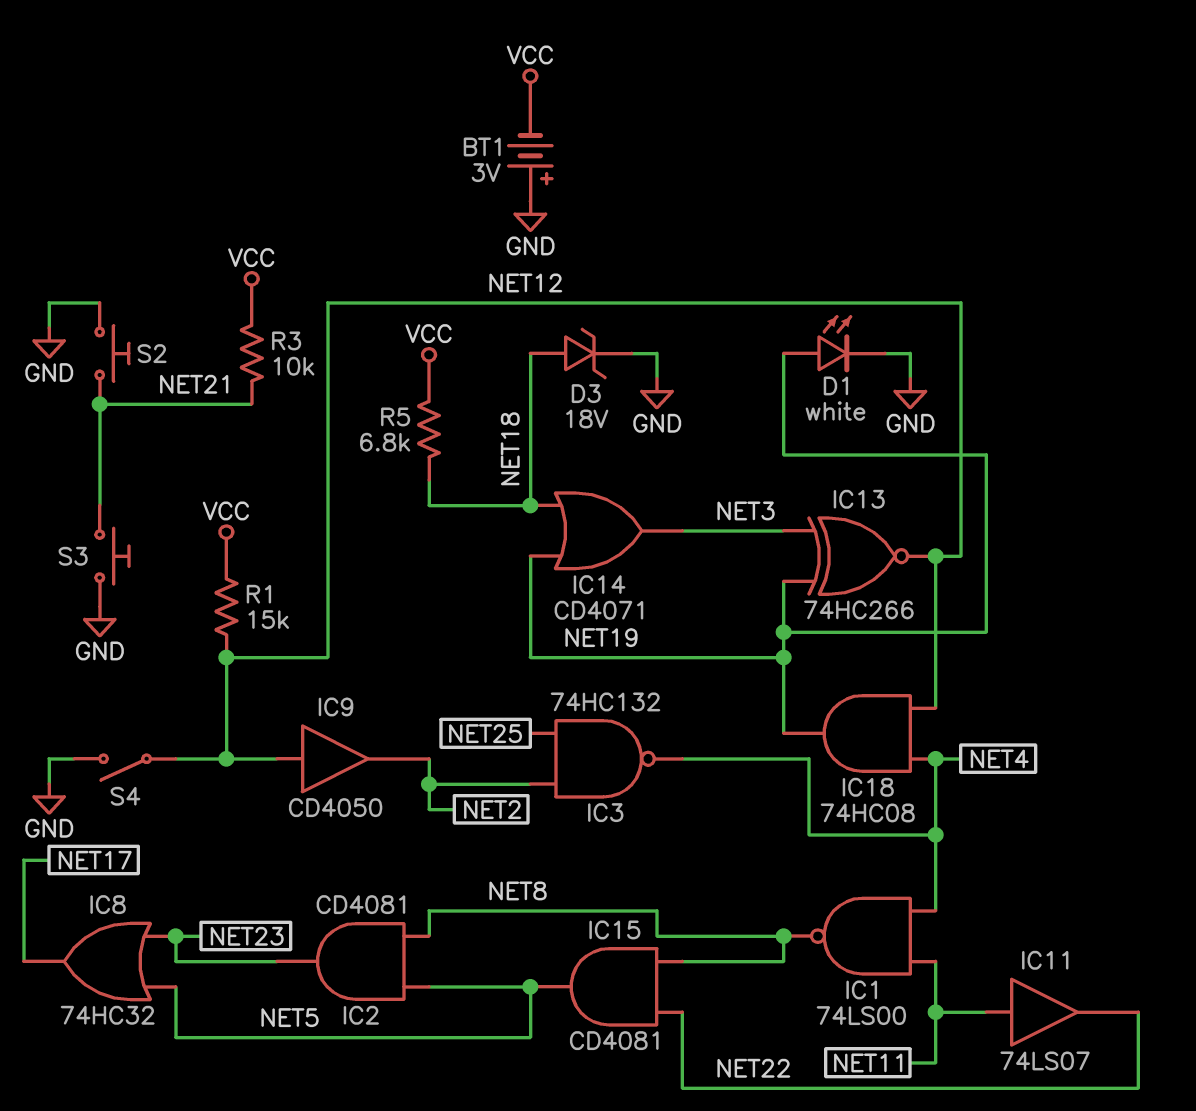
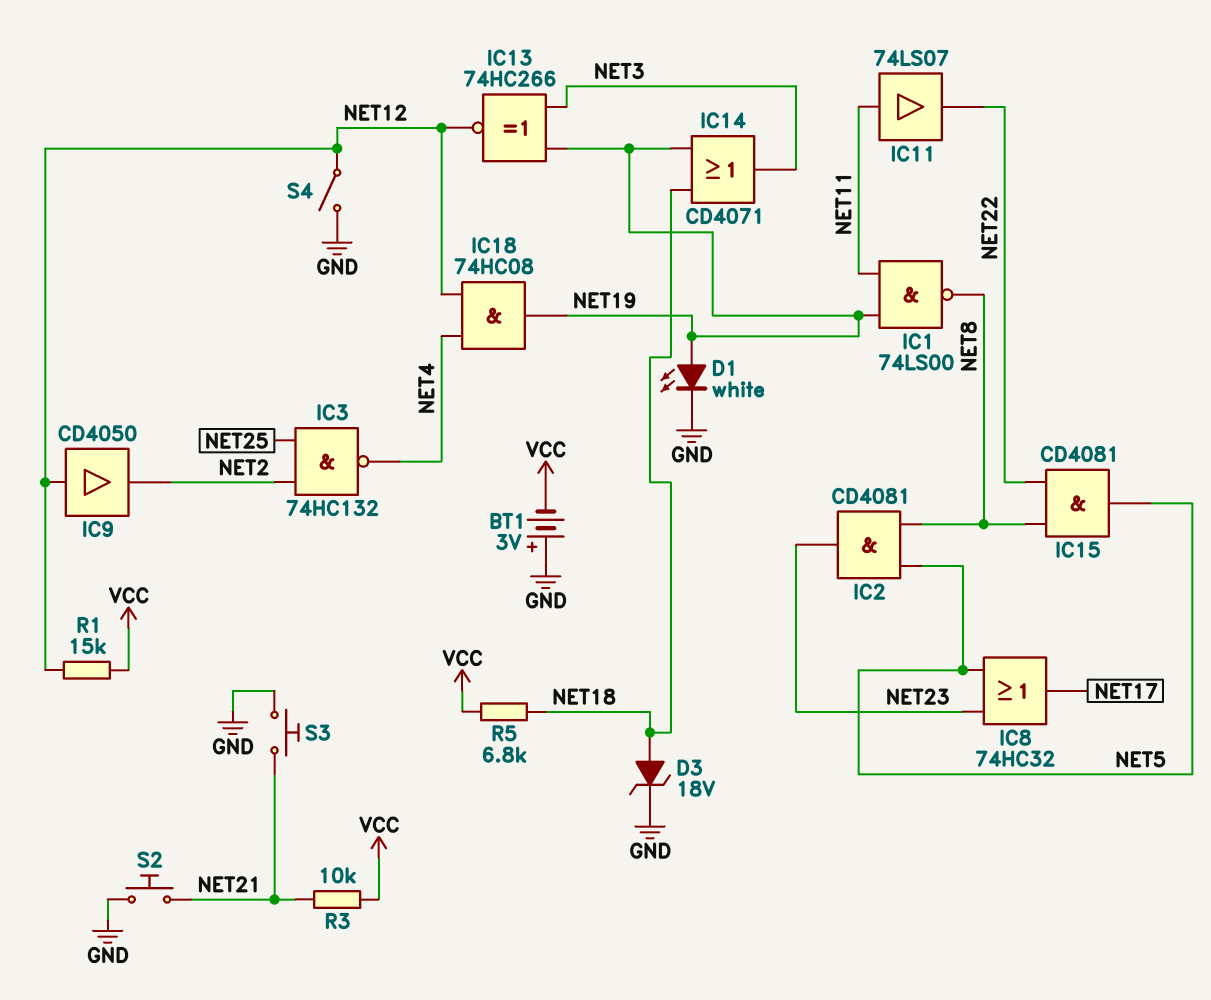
IC1: NAND 74LS00 (in NET4, in NET11, out NET8) -> NAND 74LS00 (in NET11, in NET19, out NET8)

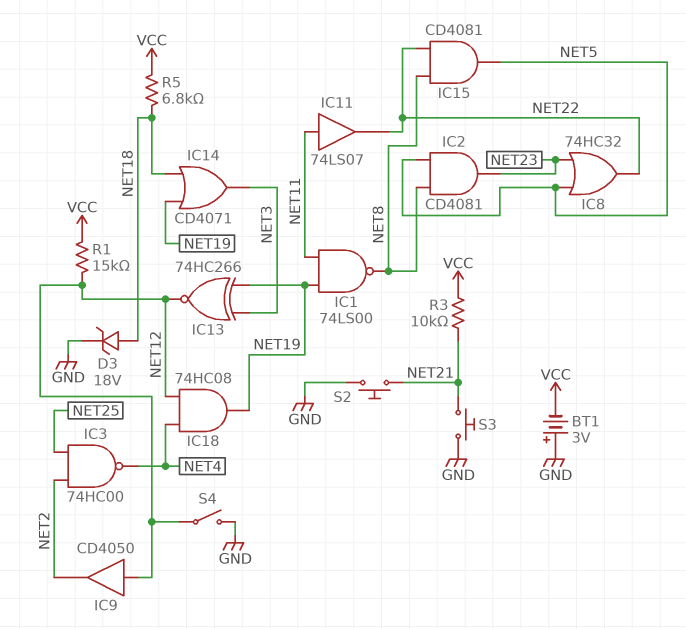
D1: LED white (A NET19, K GND) -> none
IC3: NAND 74HC132 (in NET2, in NET25, out NET4) -> NAND 74HC00 (in NET2, in NET25, out NET4)
IC8: OR 74HC32 (in NET5, in NET23, out NET17) -> OR 74HC32 (in NET5, in NET23, out NET22)

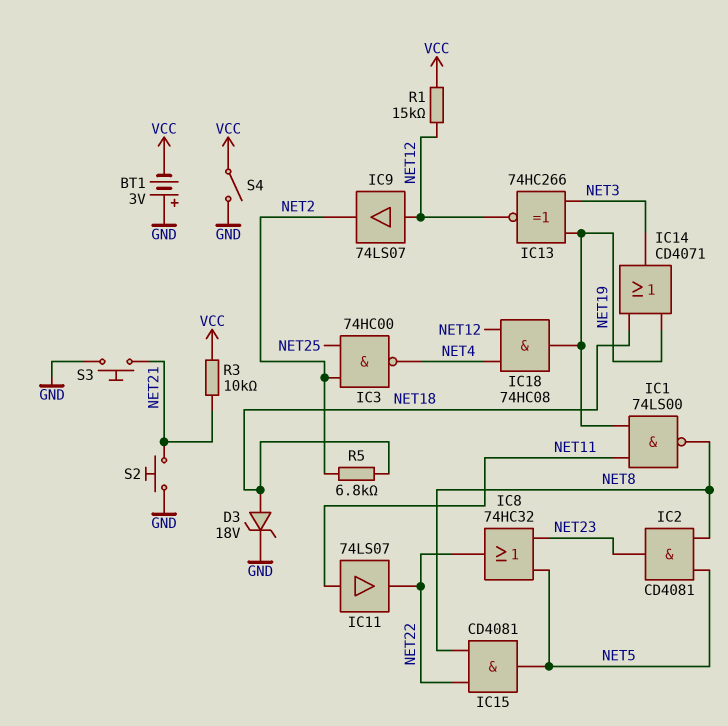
IC9: buffer CD4050 (in NET12, out NET2) -> buffer 74LS07 (in NET12, out NET2)
R5: 6.8k (NET18, VCC) -> 6.8k (NET2, NET18)
S4: switch (GND, NET12) -> switch (GND, VCC)

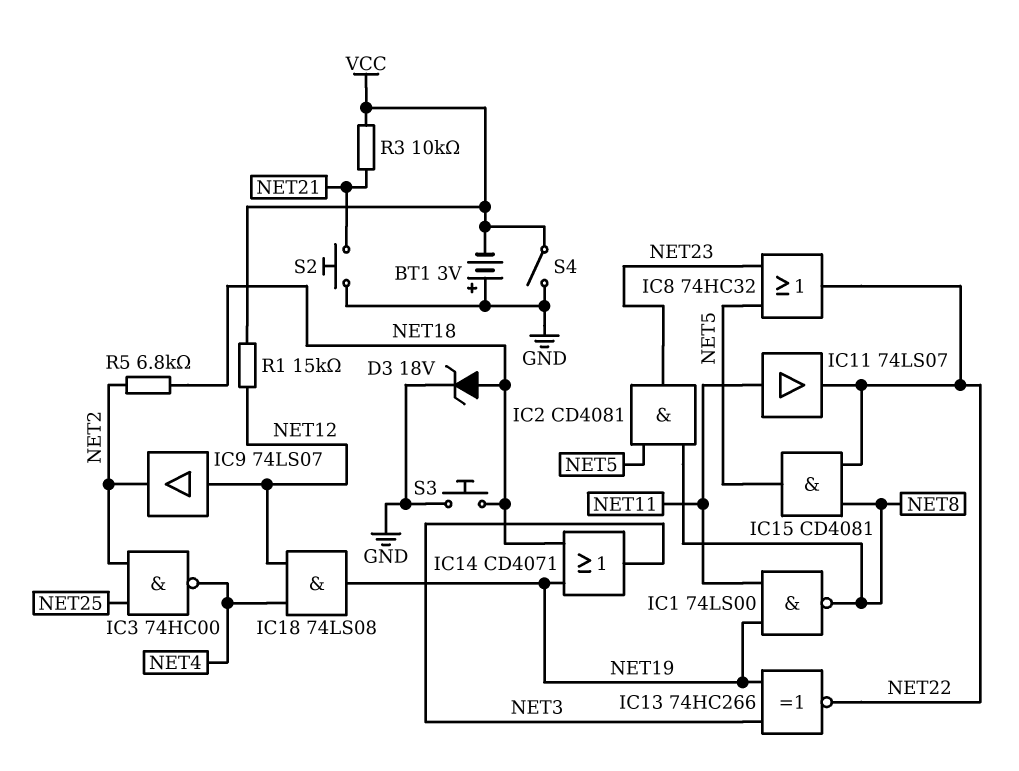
IC13: XNOR 74HC266 (in NET3, in NET19, out NET12) -> XNOR 74HC266 (in NET3, in NET19, out NET22)
IC18: AND 74HC08 (in NET4, in NET12, out NET19) -> AND 74LS08 (in NET4, in NET12, out NET19)
S3: button (GND, NET21) -> button (GND, NET18)

